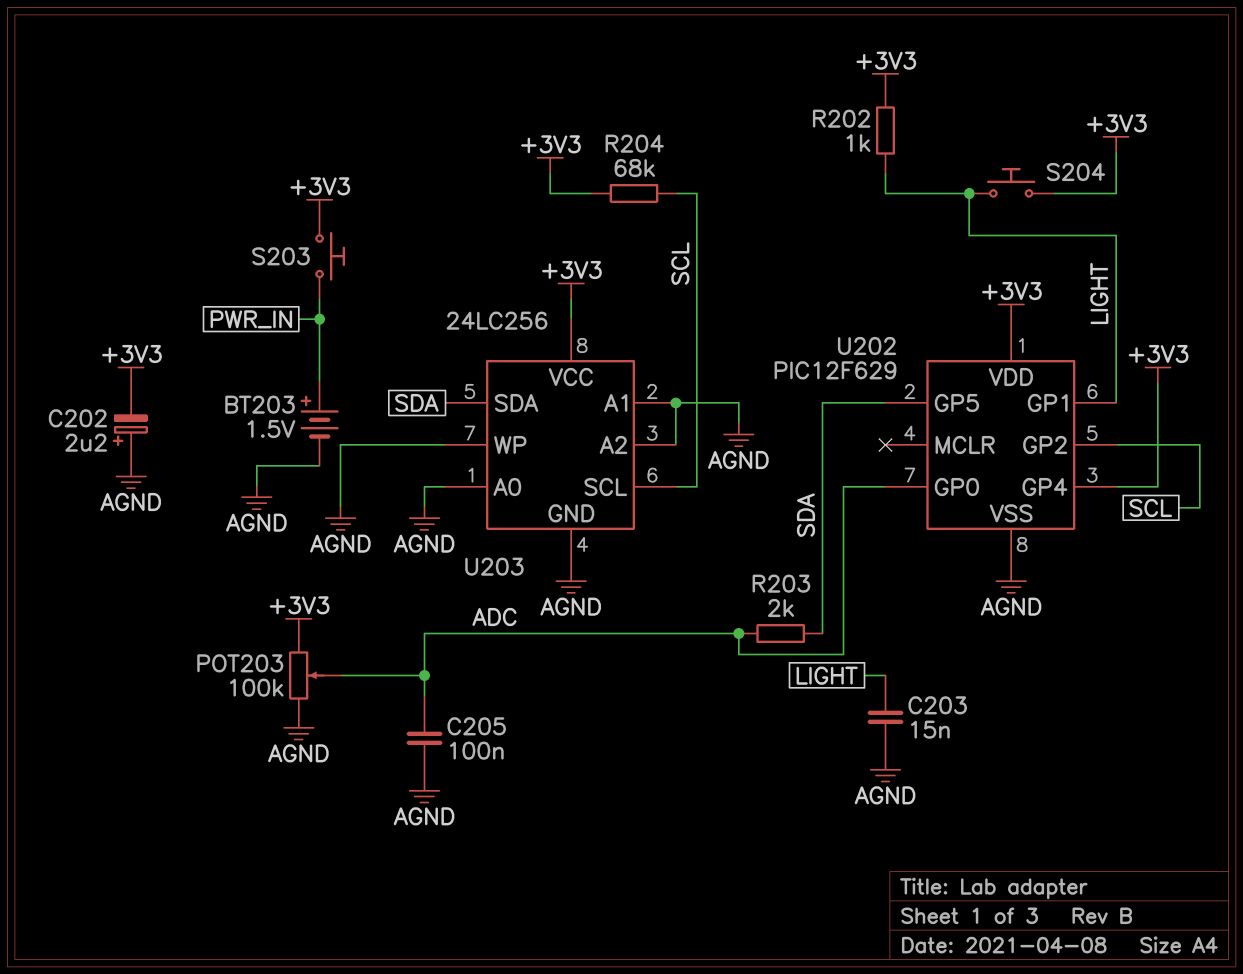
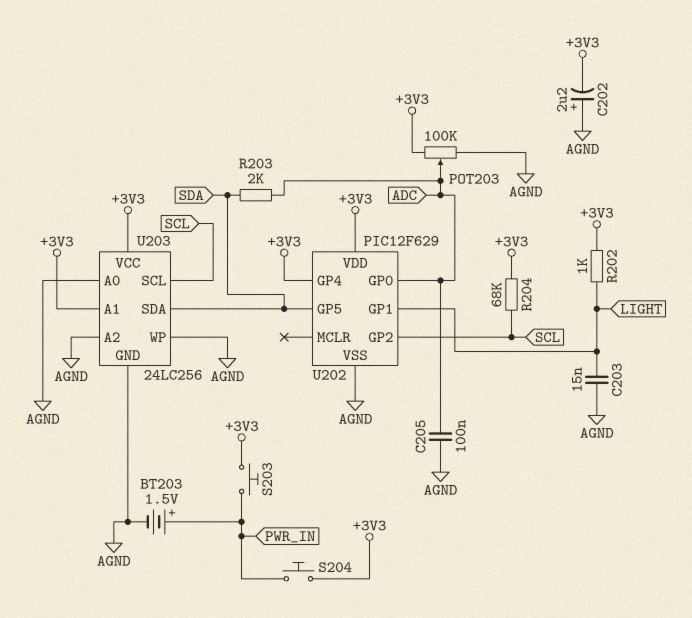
S204: button (+3V3, LIGHT) -> button (+3V3, PWR_IN)
U203 pin A1: AGND -> +3V3

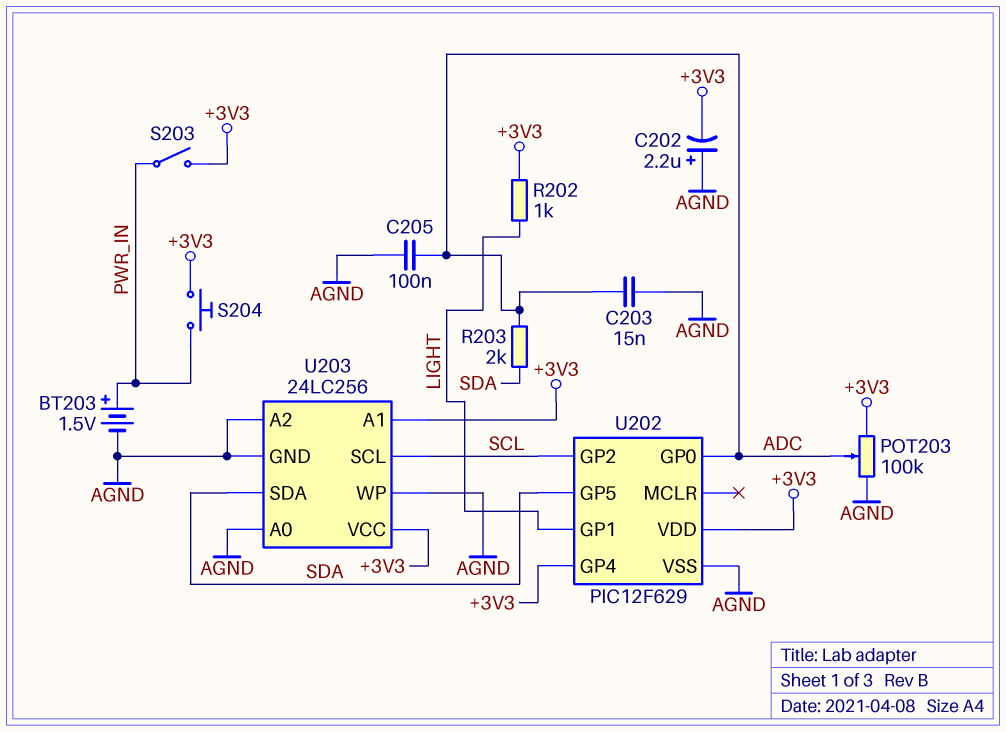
C203: 15nF (AGND, LIGHT) -> 15nF (ADC, AGND)
R204: 68k (+3V3, SCL) -> none
S203: button (+3V3, PWR_IN) -> switch (+3V3, PWR_IN)

